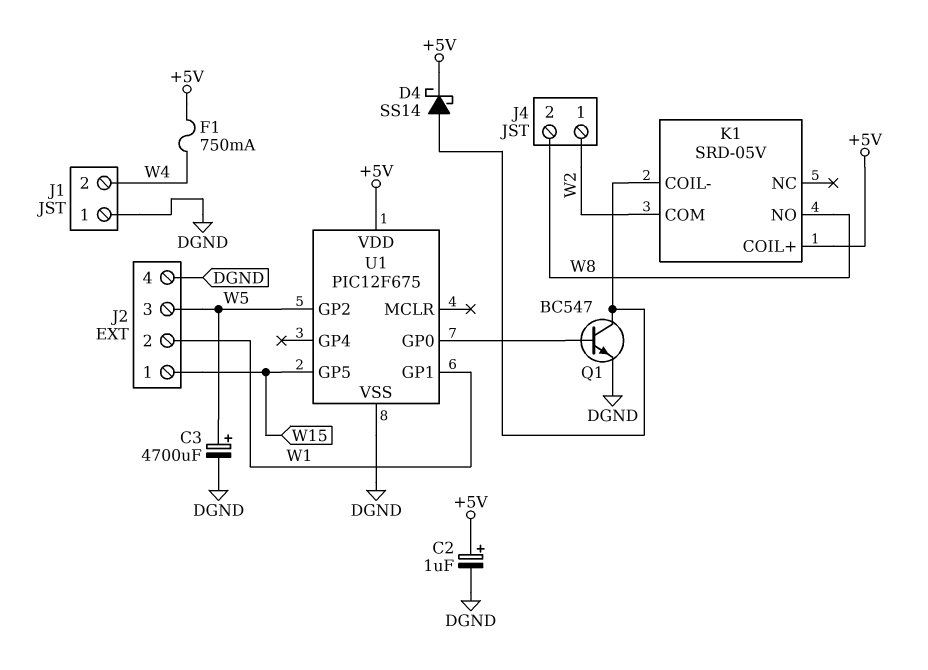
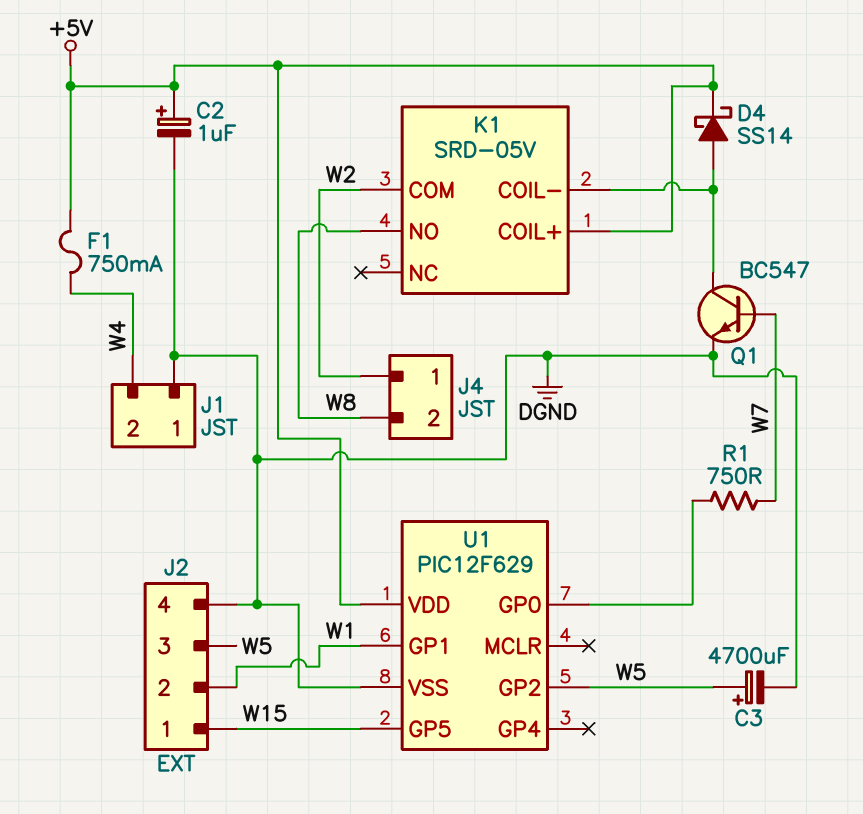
Q1: NPN BC547 (B U1/GP0, C K1/COIL-, E DGND) -> NPN BC547 (B W7, C K1/COIL-, E DGND)
R1: none -> 750 (U1/GP0, W7)
U1: PIC12F675 -> PIC12F629

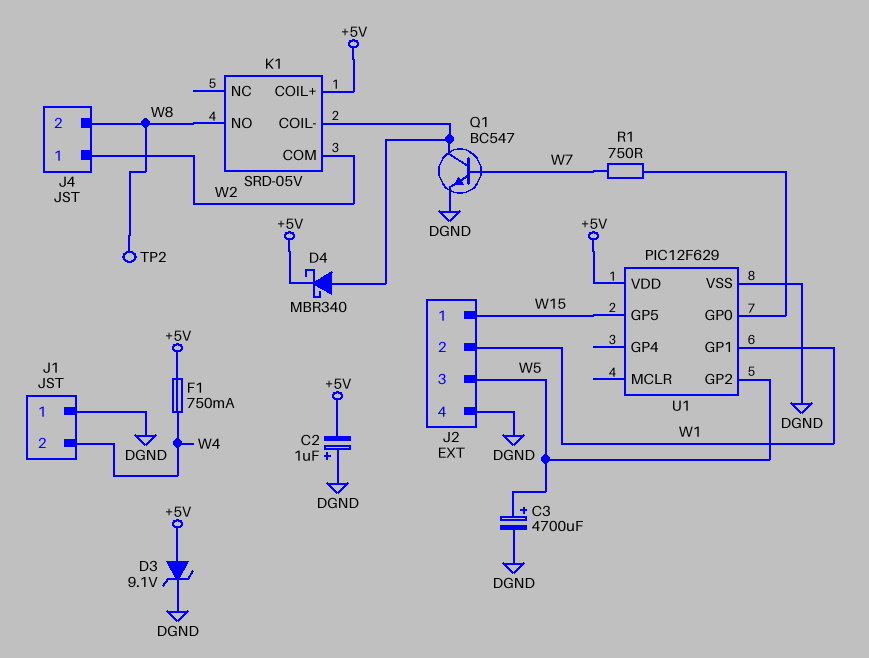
C2: 1uF (plus +5V, minus DGND) -> 1uF (plus DGND, minus +5V)
D3: none -> zener 9.1V (A +5V, K DGND)
D4: schottky SS14 (A K1/COIL-, K +5V) -> schottky MBR340 (A K1/COIL-, K +5V)
TP2: none -> test point (W8)

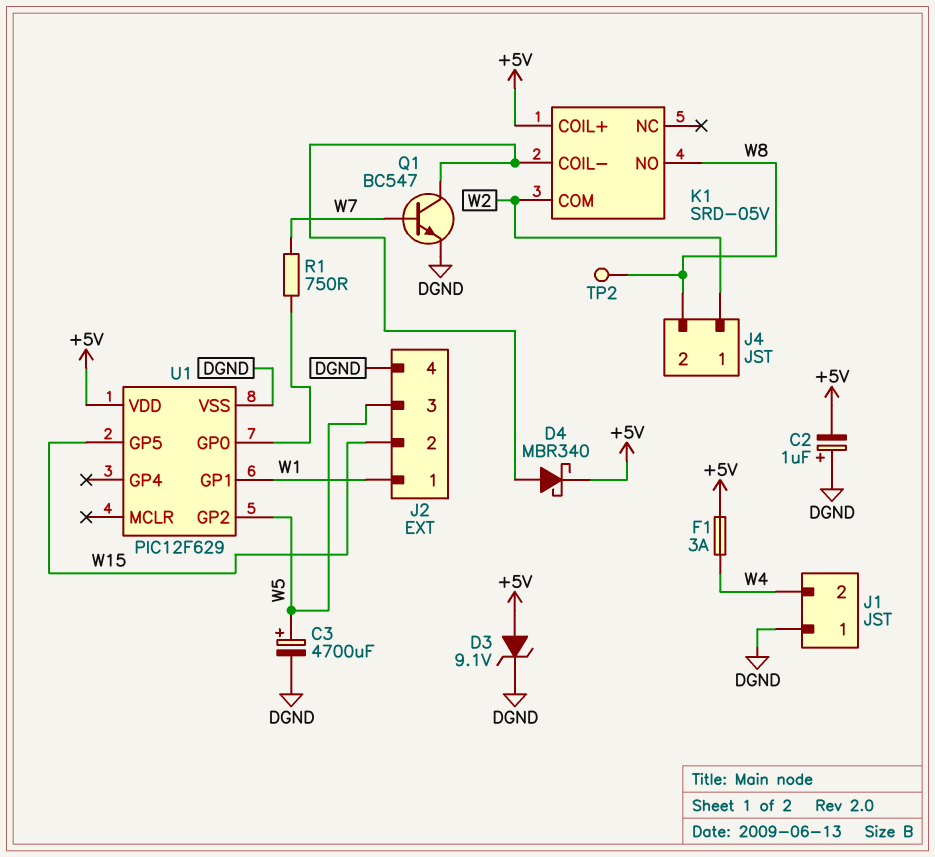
F1: 750mA (+5V, W4) -> 3A (+5V, W4)
J2 pin 1: W15 -> W1
J2 pin 2: W1 -> W15

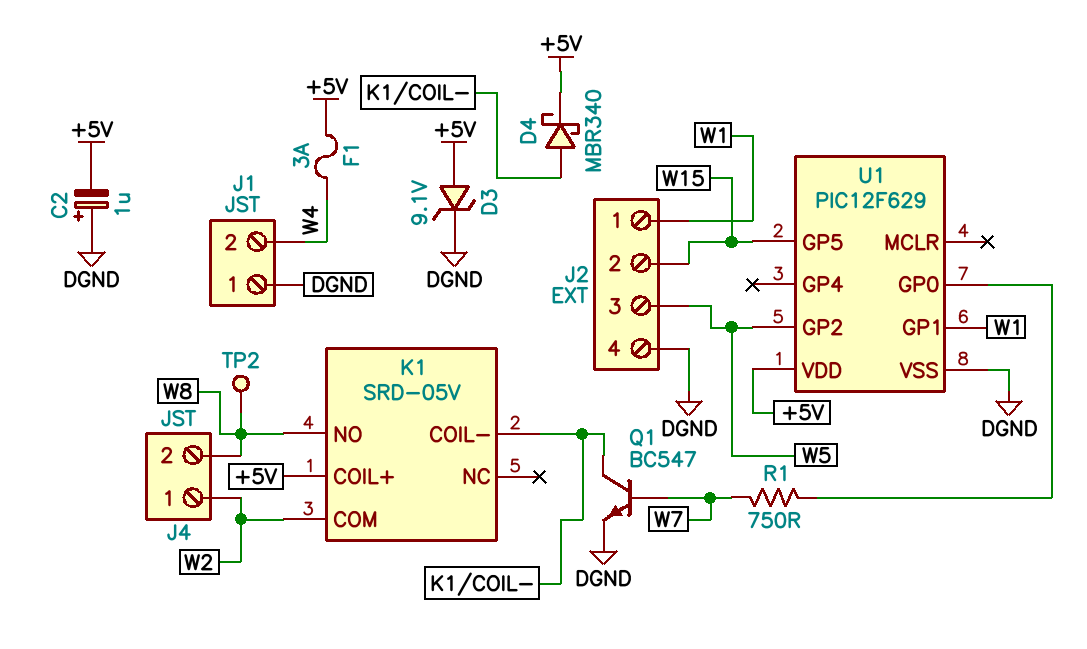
C3: 4700uF (plus W5, minus DGND) -> none

